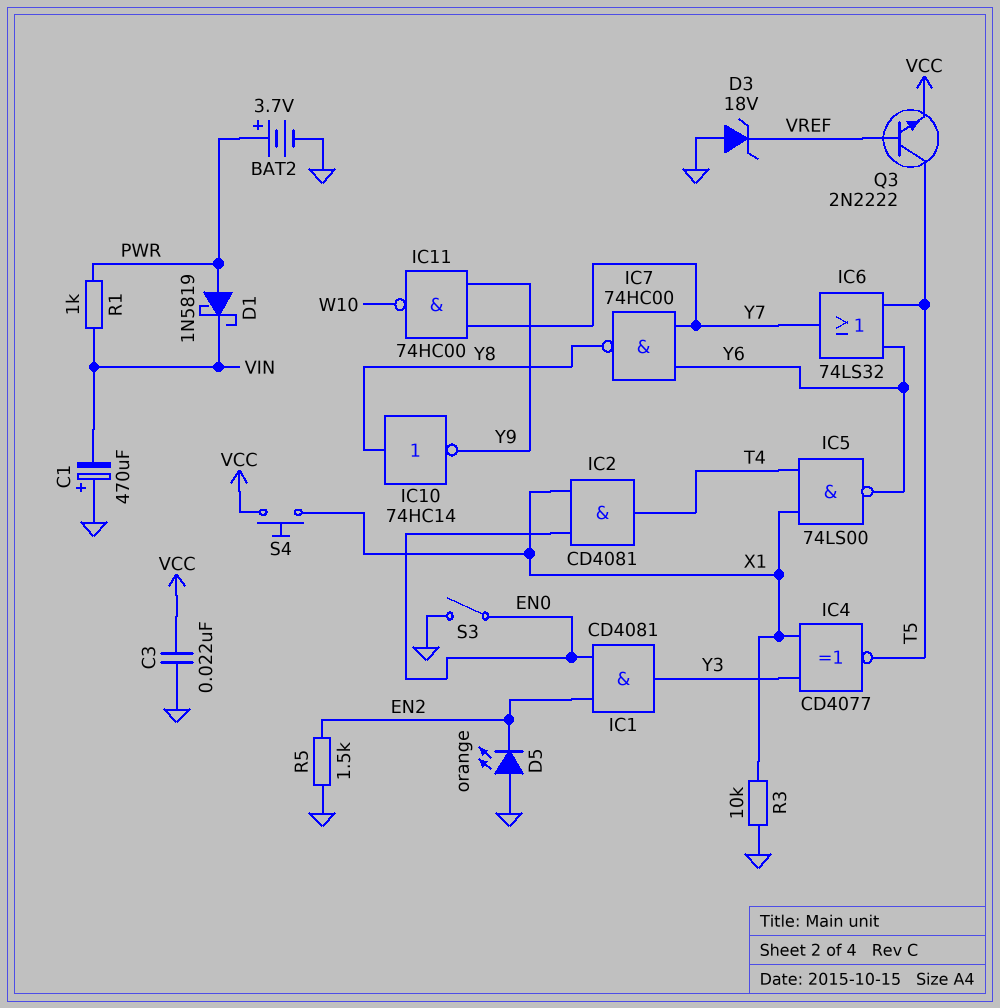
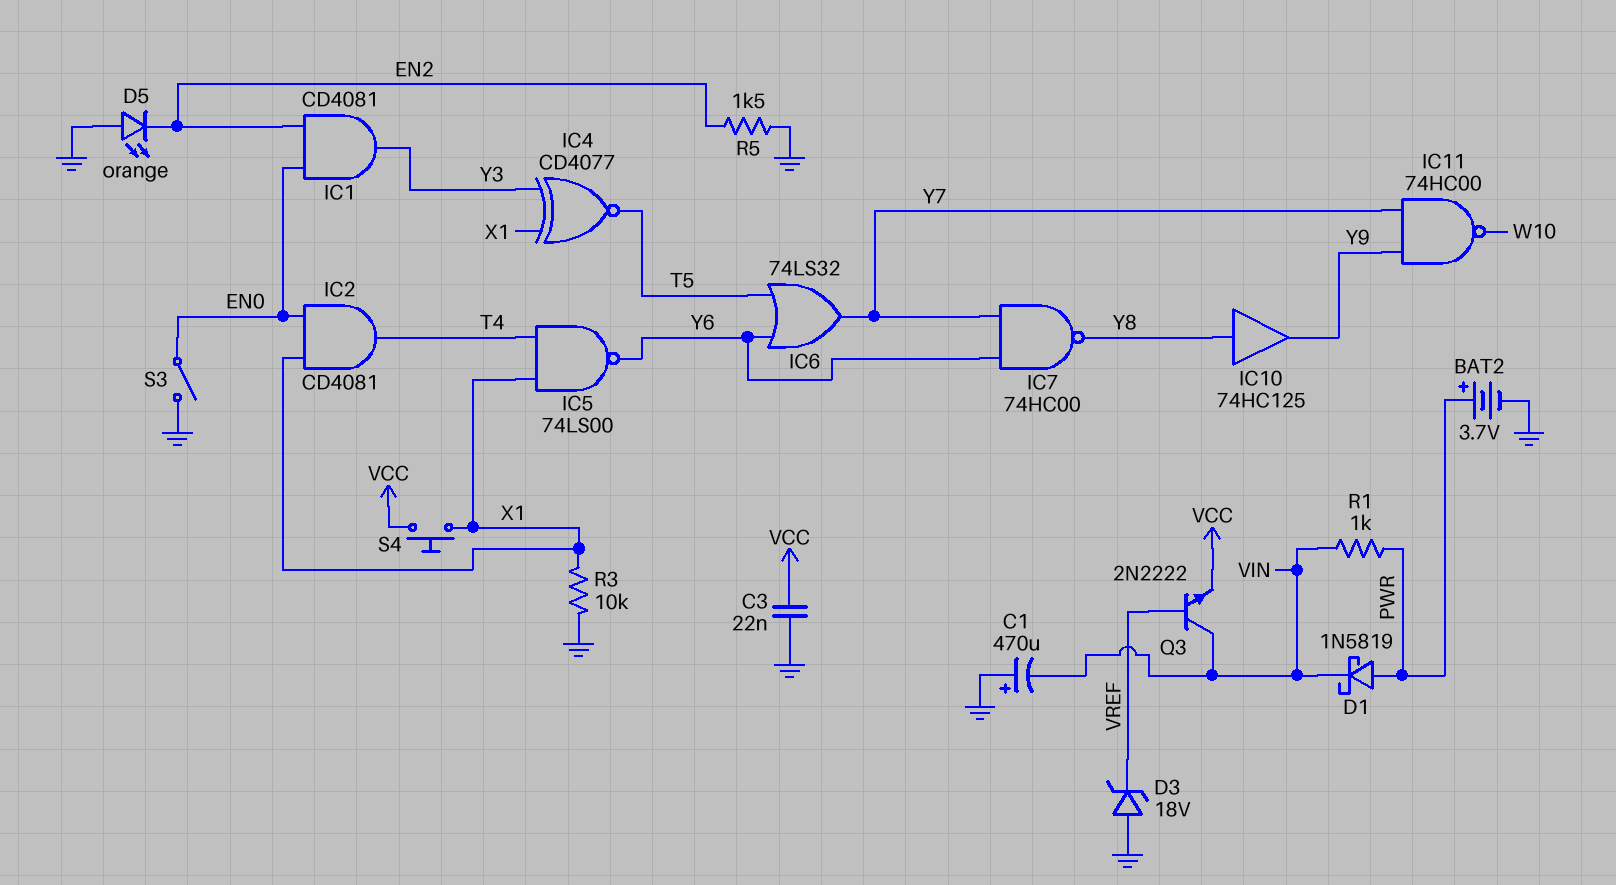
IC10: NOT 74HC14 (in Y8, out Y9) -> buffer 74HC125 (in Y8, out Y9)
Q3: NPN 2N2222 (B VREF, C T5, E VCC) -> NPN 2N2222 (B VREF, C VIN, E VCC)

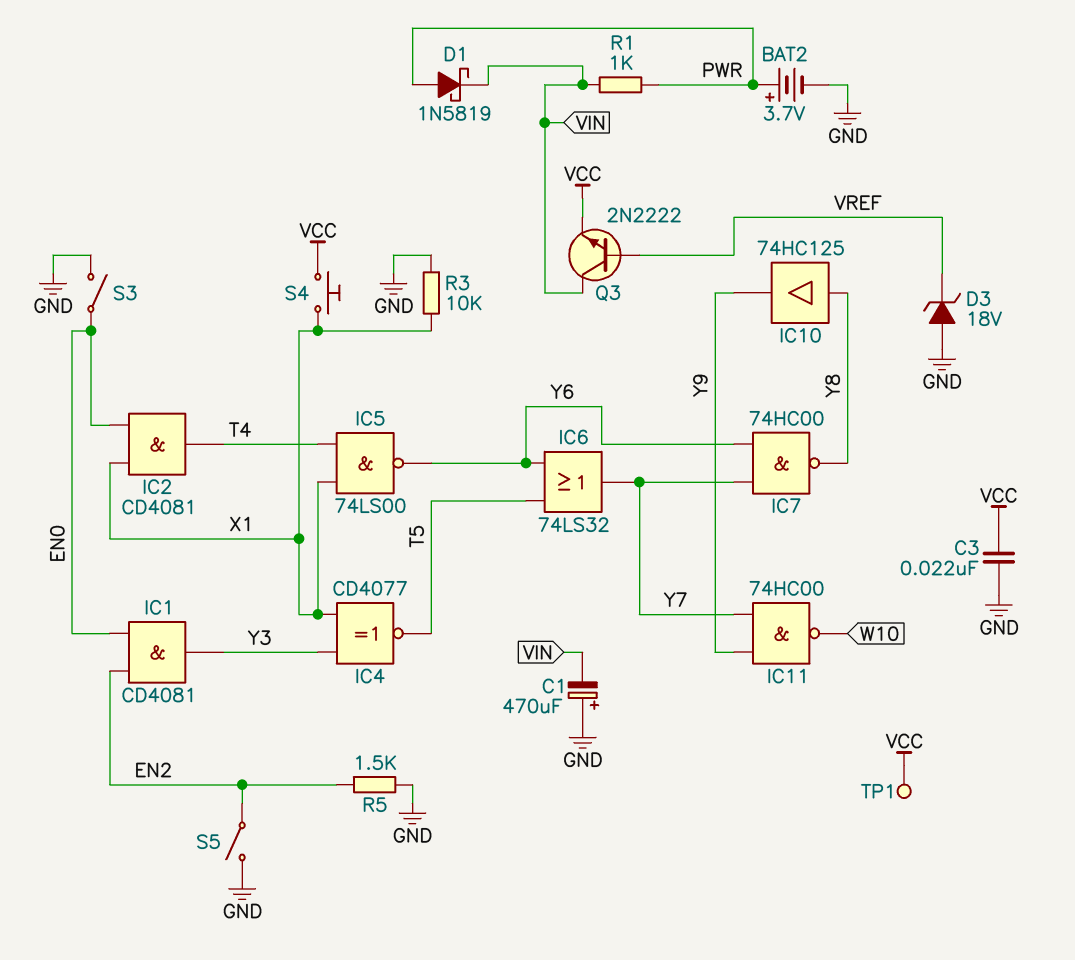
D5: LED orange (A GND, K EN2) -> none
S5: none -> switch (EN2, GND)
TP1: none -> test point (VCC)

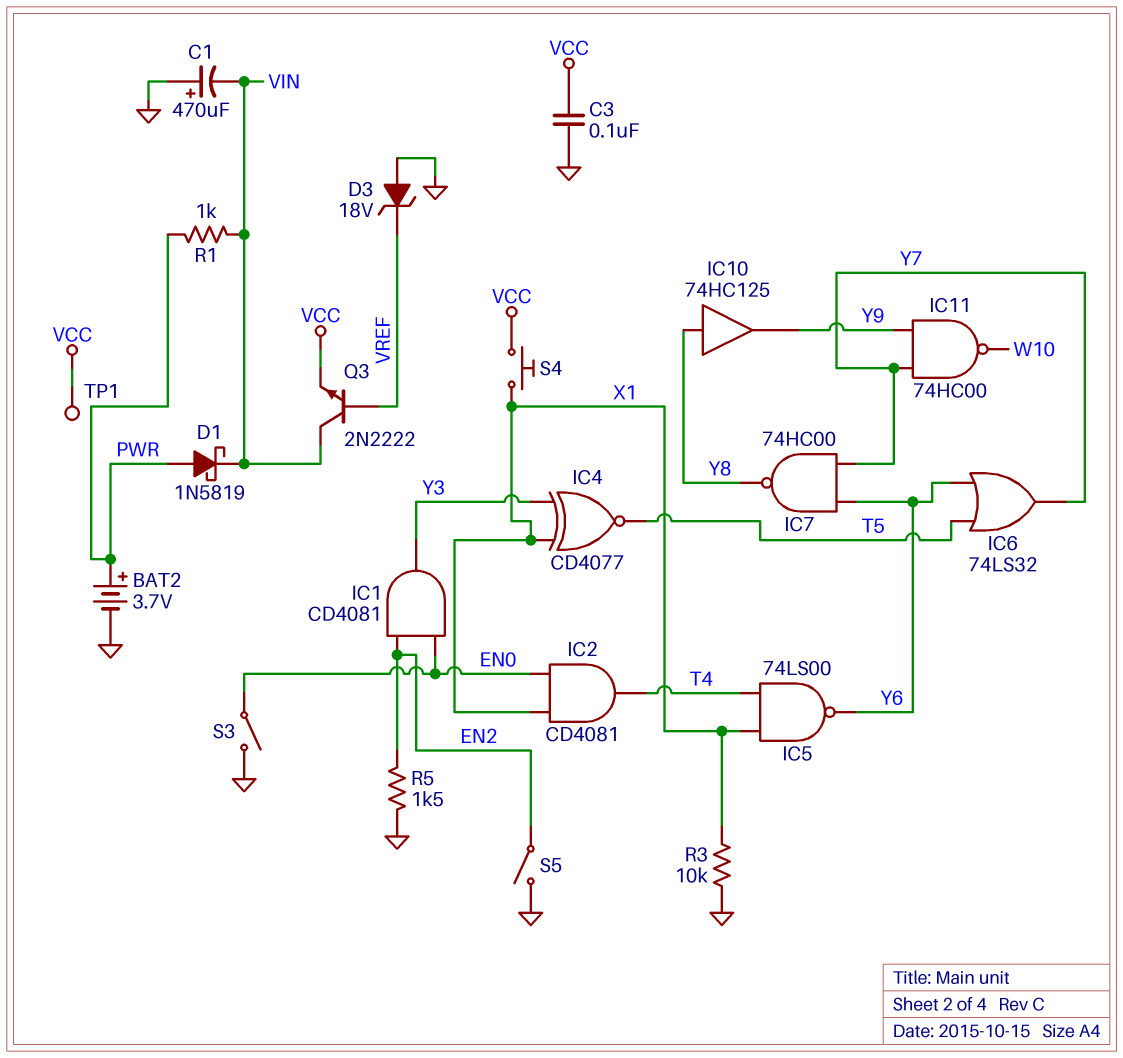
C3: 22nF (GND, VCC) -> 100nF (GND, VCC)

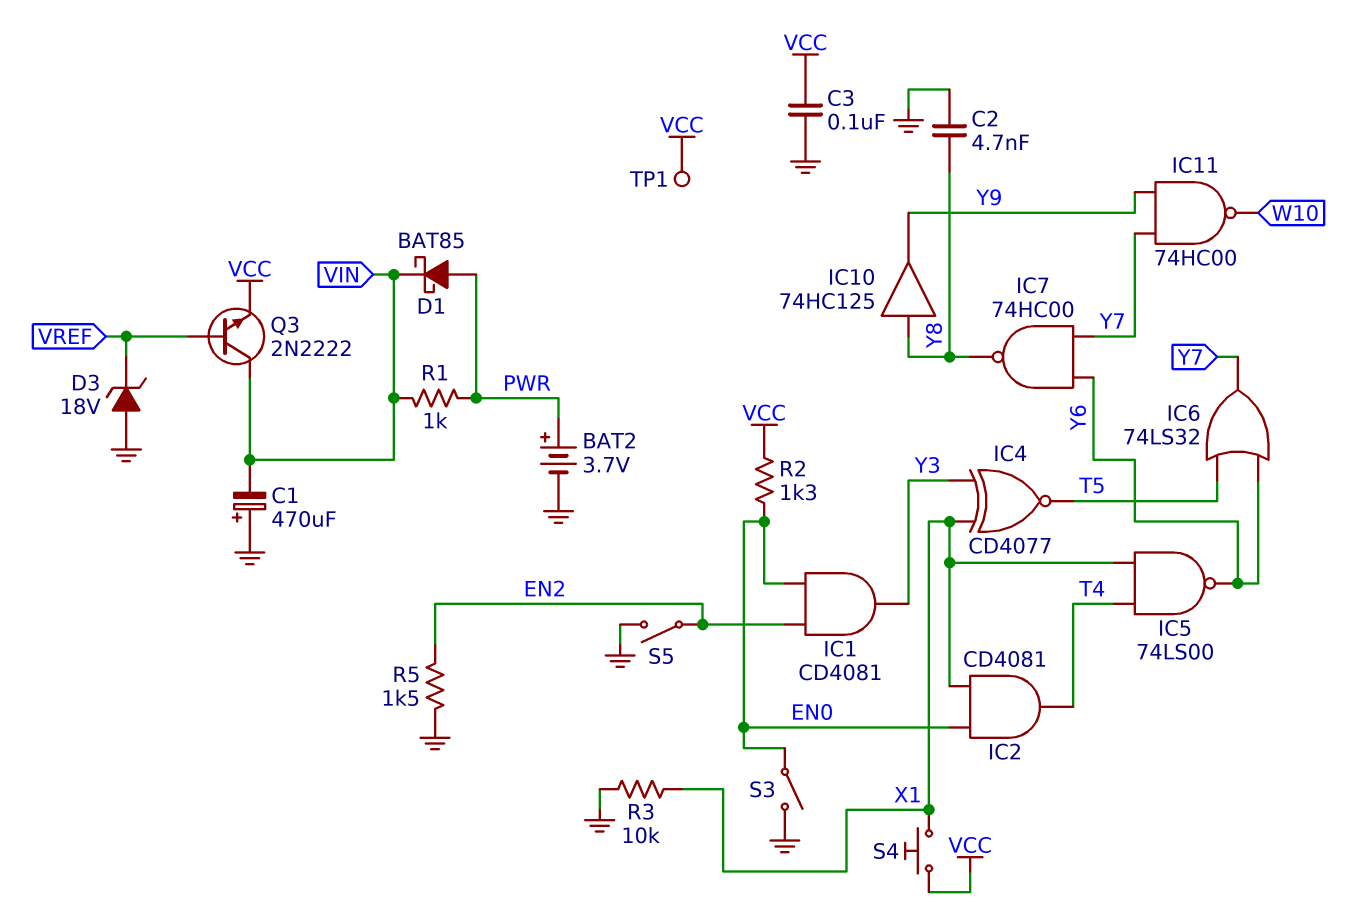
C2: none -> 4.7nF (GND, Y8)
D1: schottky 1N5819 (A PWR, K VIN) -> schottky BAT85 (A PWR, K VIN)
R2: none -> 1.3k (EN0, VCC)

